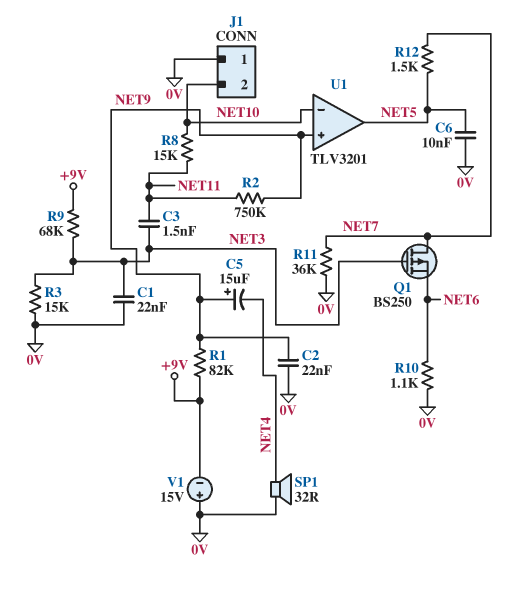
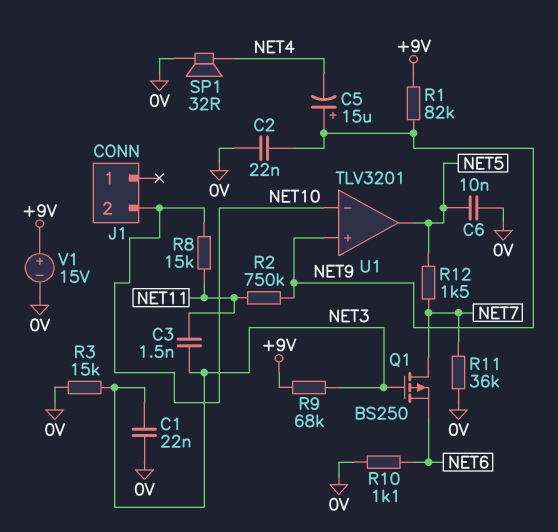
J1 pin 1: 0V -> none
V1: 15V (plus 0V, minus +9V) -> 15V (plus +9V, minus 0V)

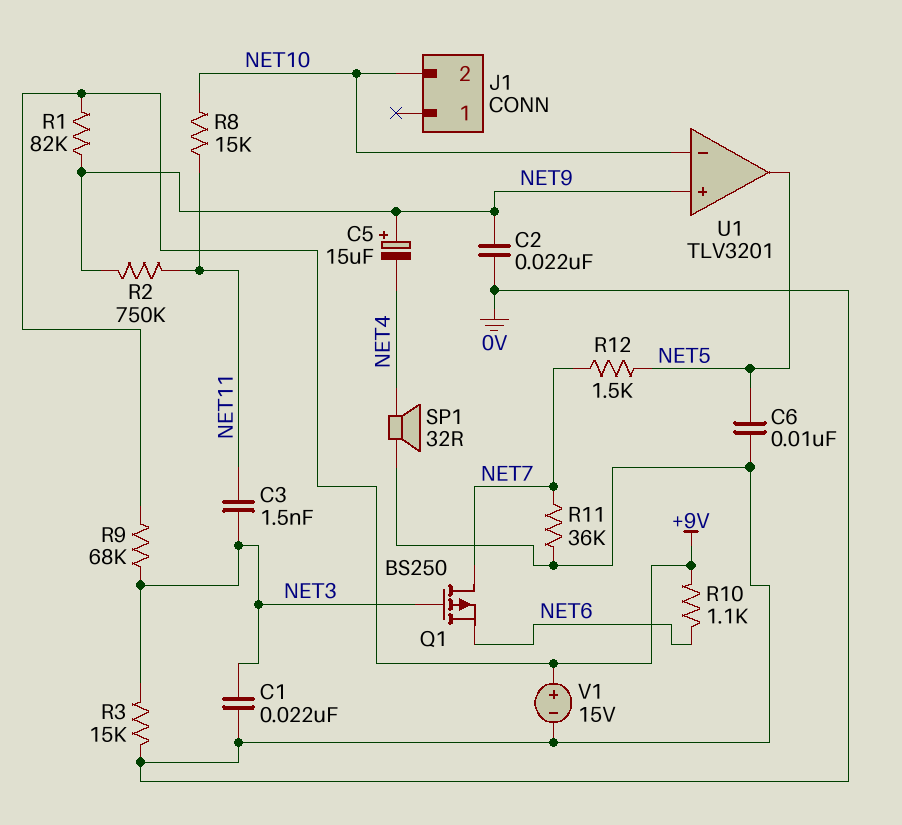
R10: 1.1k (0V, NET6) -> 1.1k (+9V, NET6)

